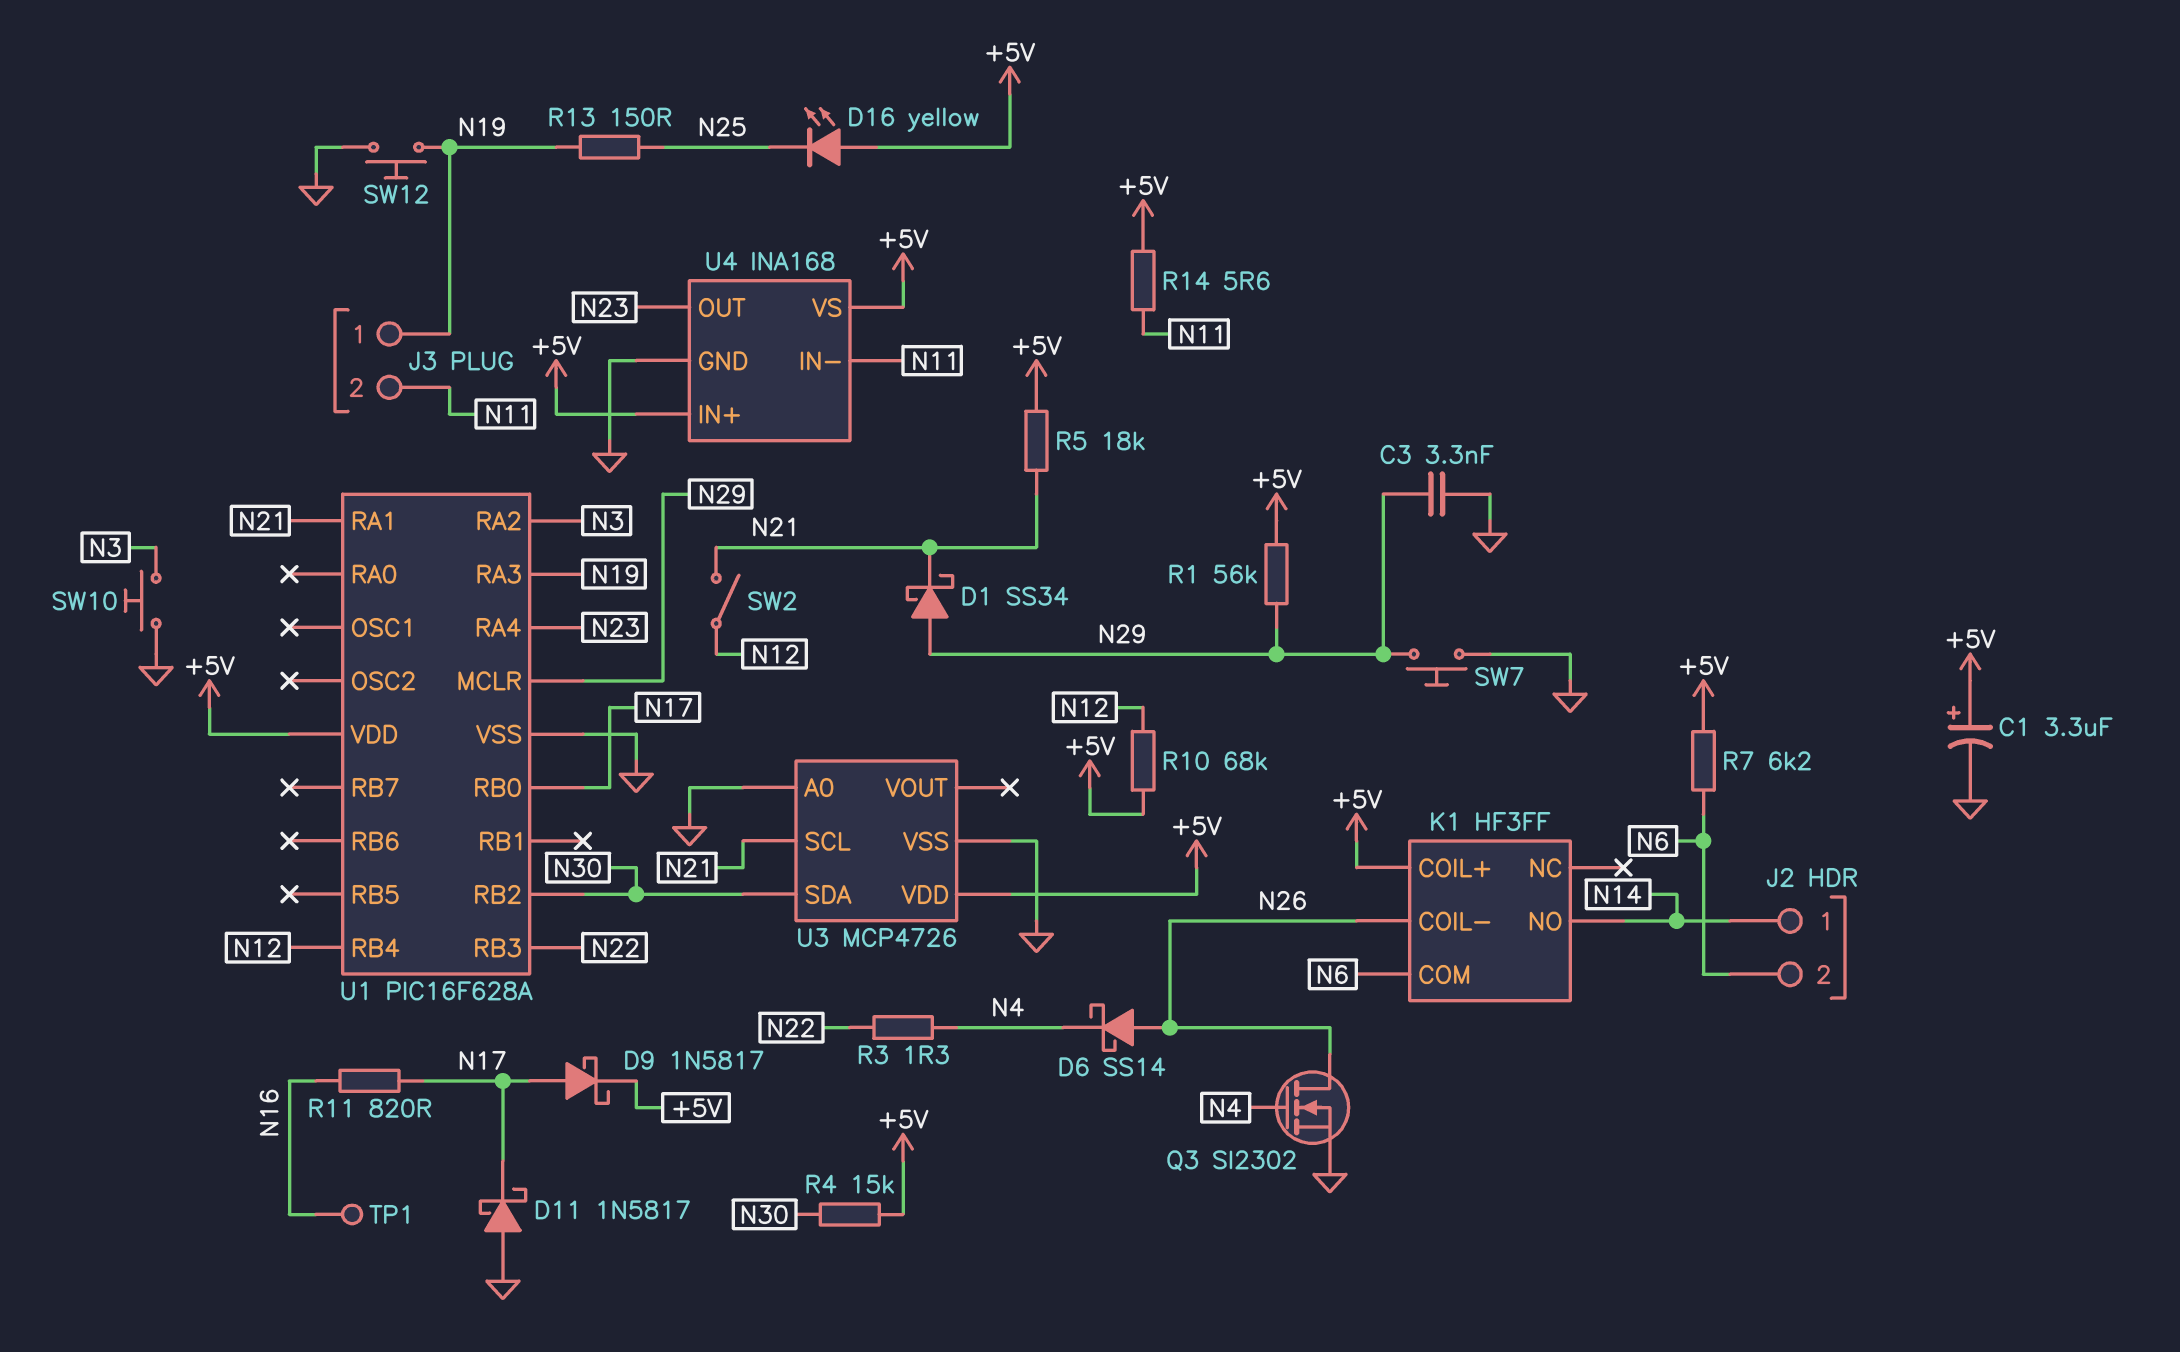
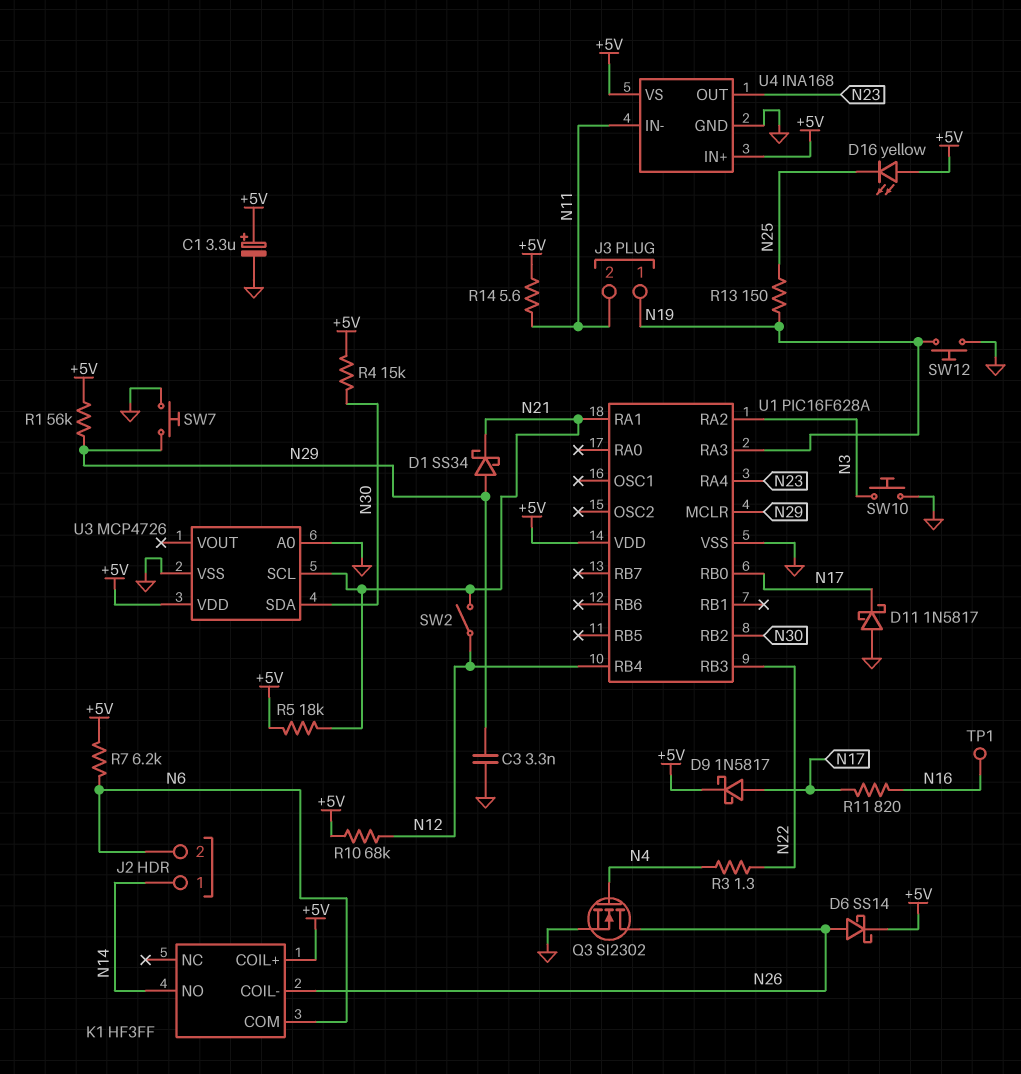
D6: schottky SS14 (A N26, K N4) -> schottky SS14 (A N26, K +5V)

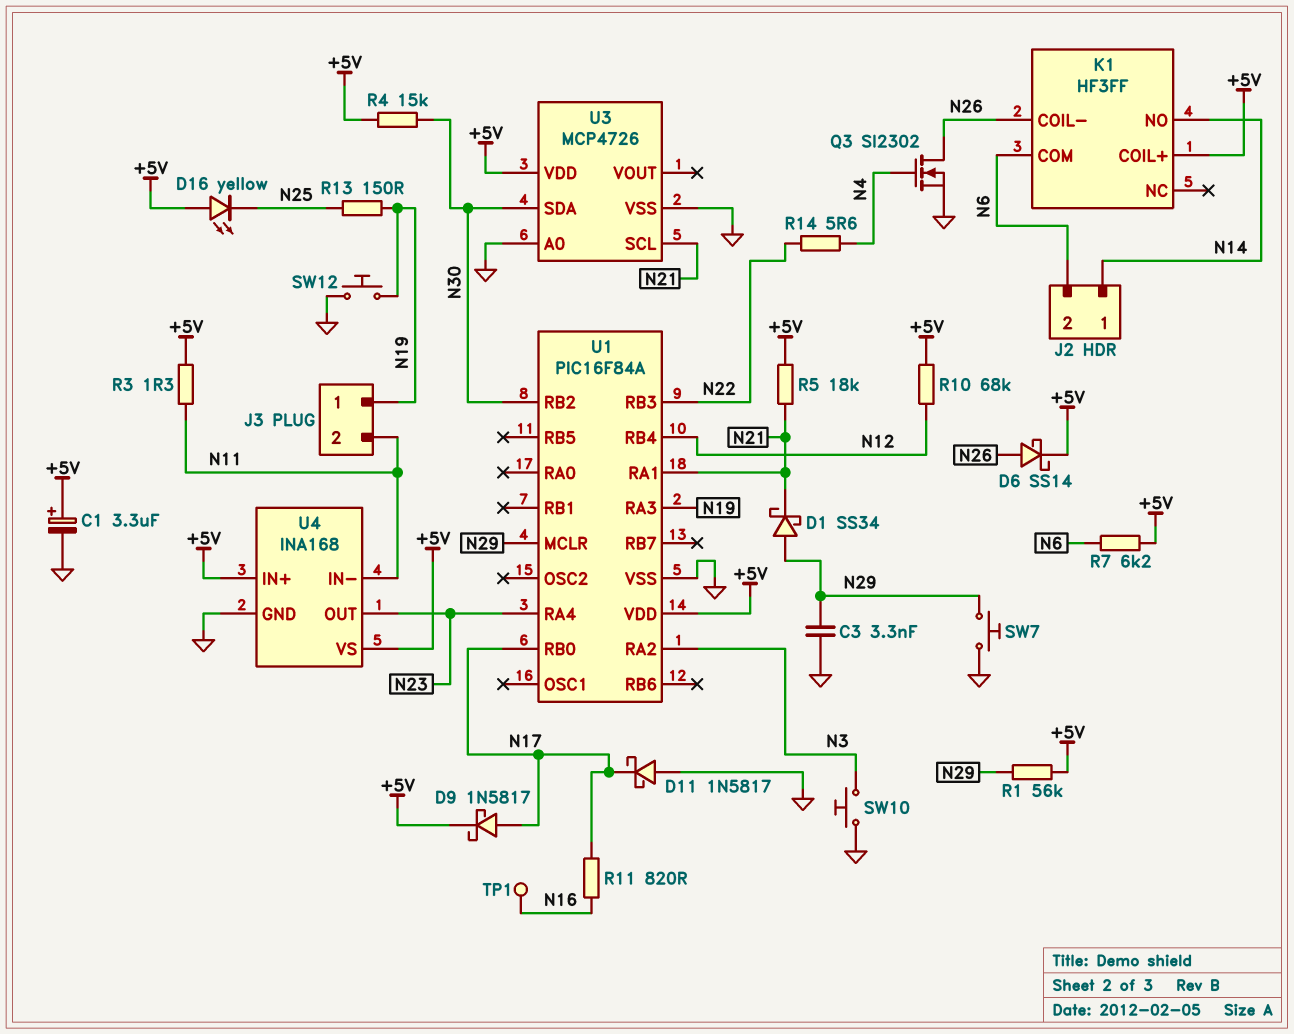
R3: 1.3 (N4, N22) -> 1.3 (+5V, N11)
R14: 5.6 (+5V, N11) -> 5.6 (N4, N22)
SW2: switch (N12, N21) -> none
U1: PIC16F628A -> PIC16F84A

